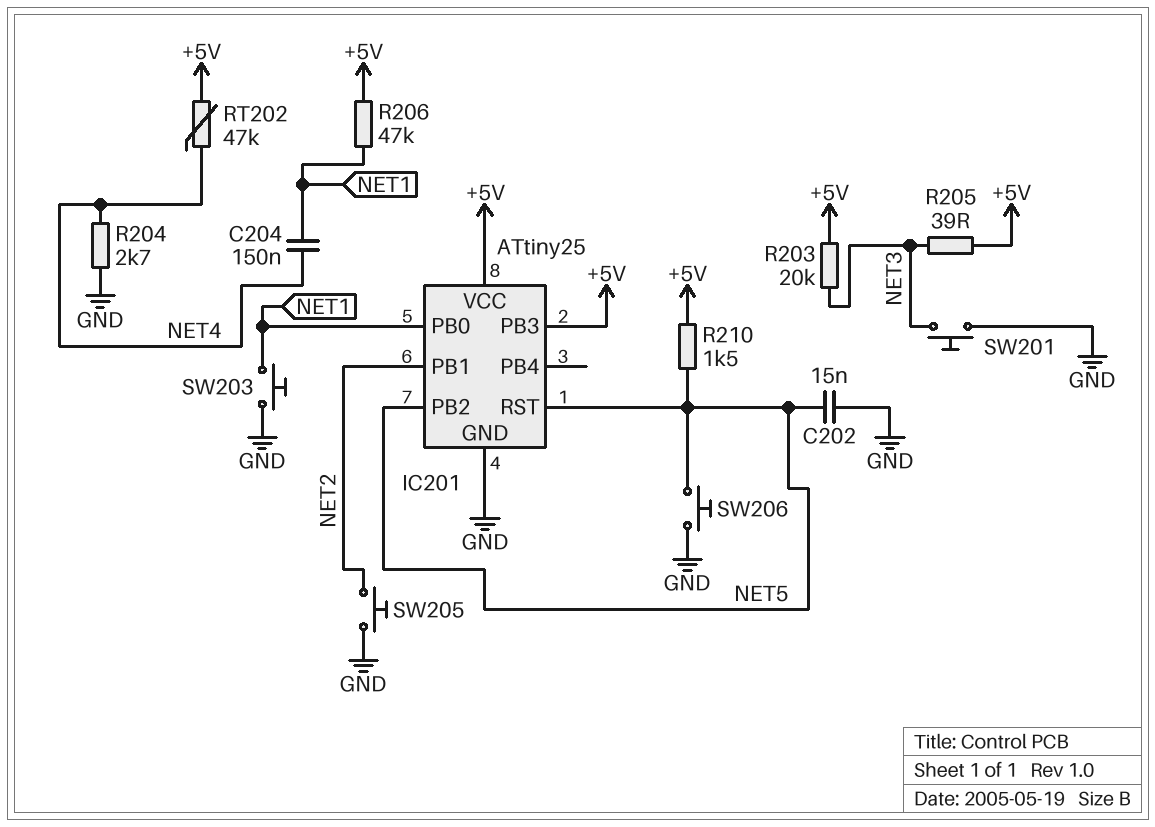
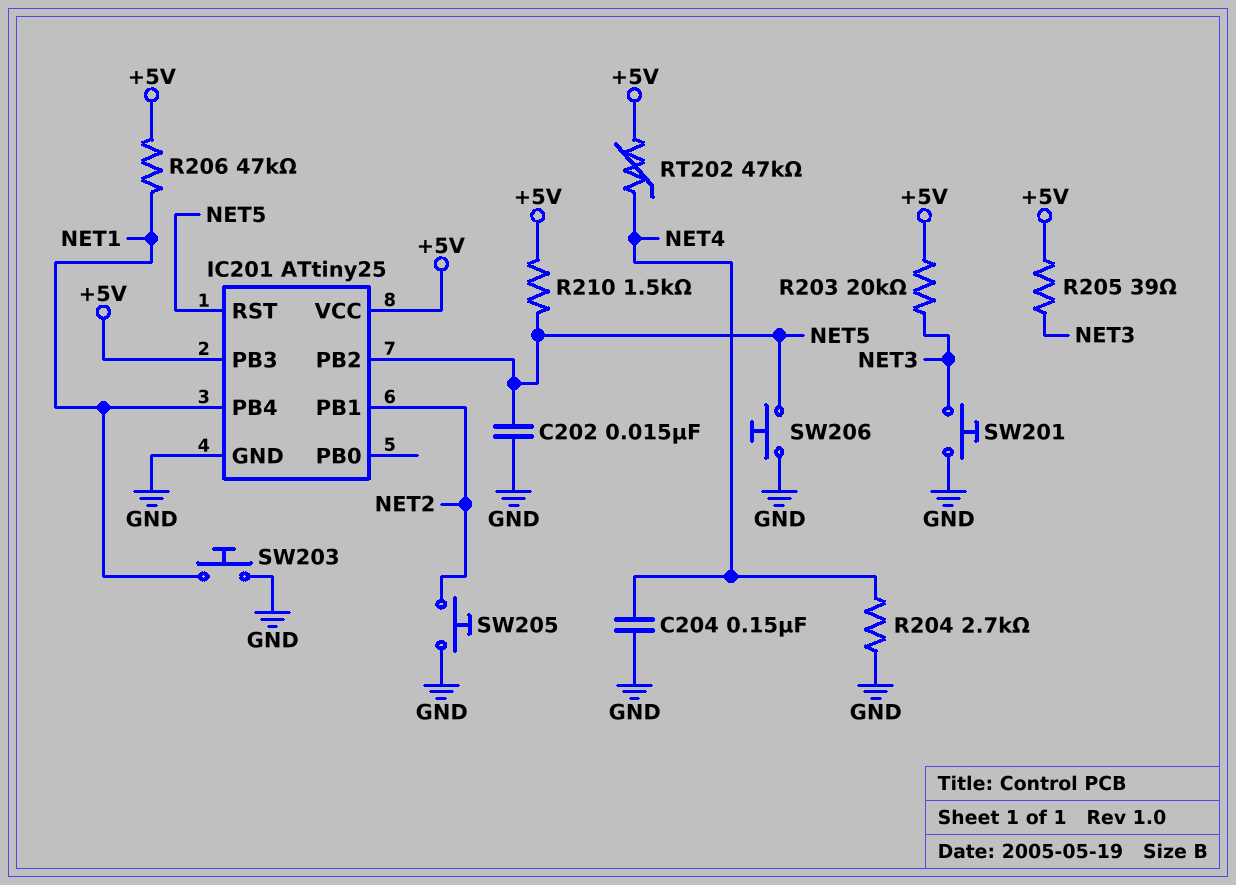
C204: 150nF (NET1, NET4) -> 150nF (GND, NET4)
IC201 pin PB0: NET1 -> none
IC201 pin PB4: none -> NET1

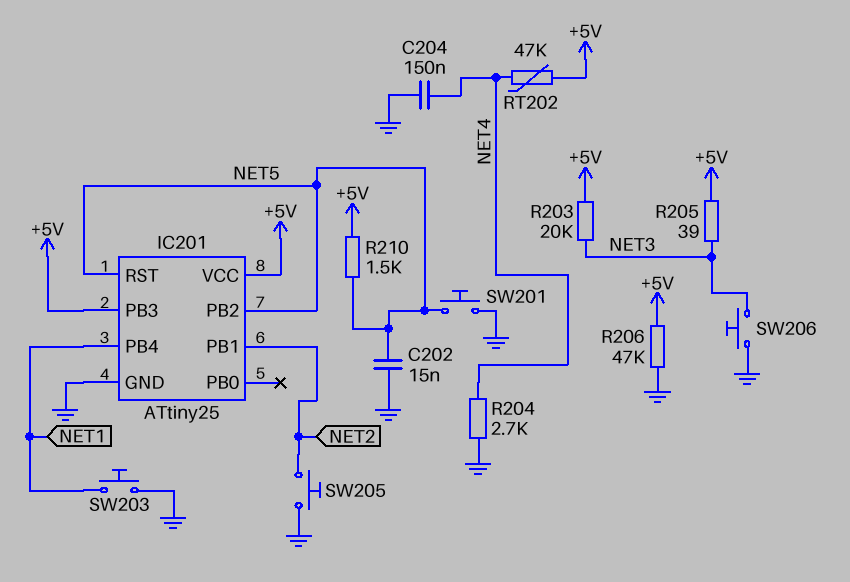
R206: 47k (+5V, NET1) -> 47k (+5V, GND)
SW201: button (GND, NET3) -> button (GND, NET5)
SW206: button (GND, NET5) -> button (GND, NET3)

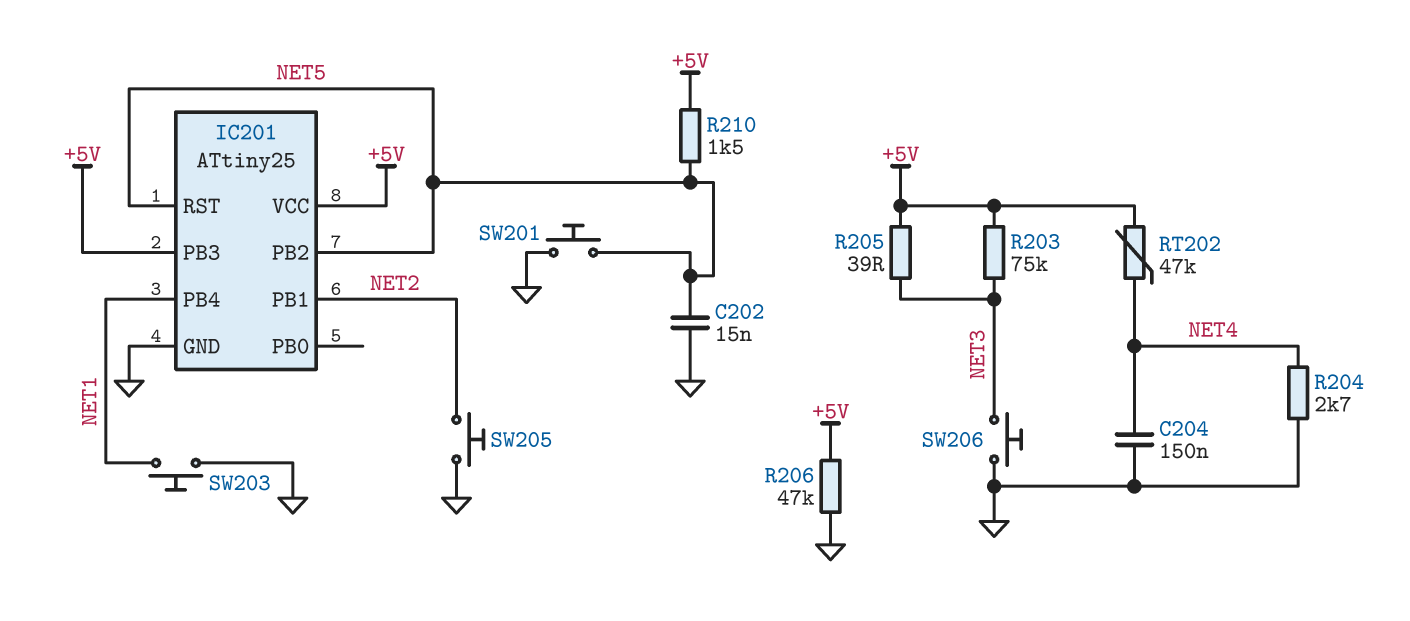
R203: 20k (+5V, NET3) -> 75k (+5V, NET3)

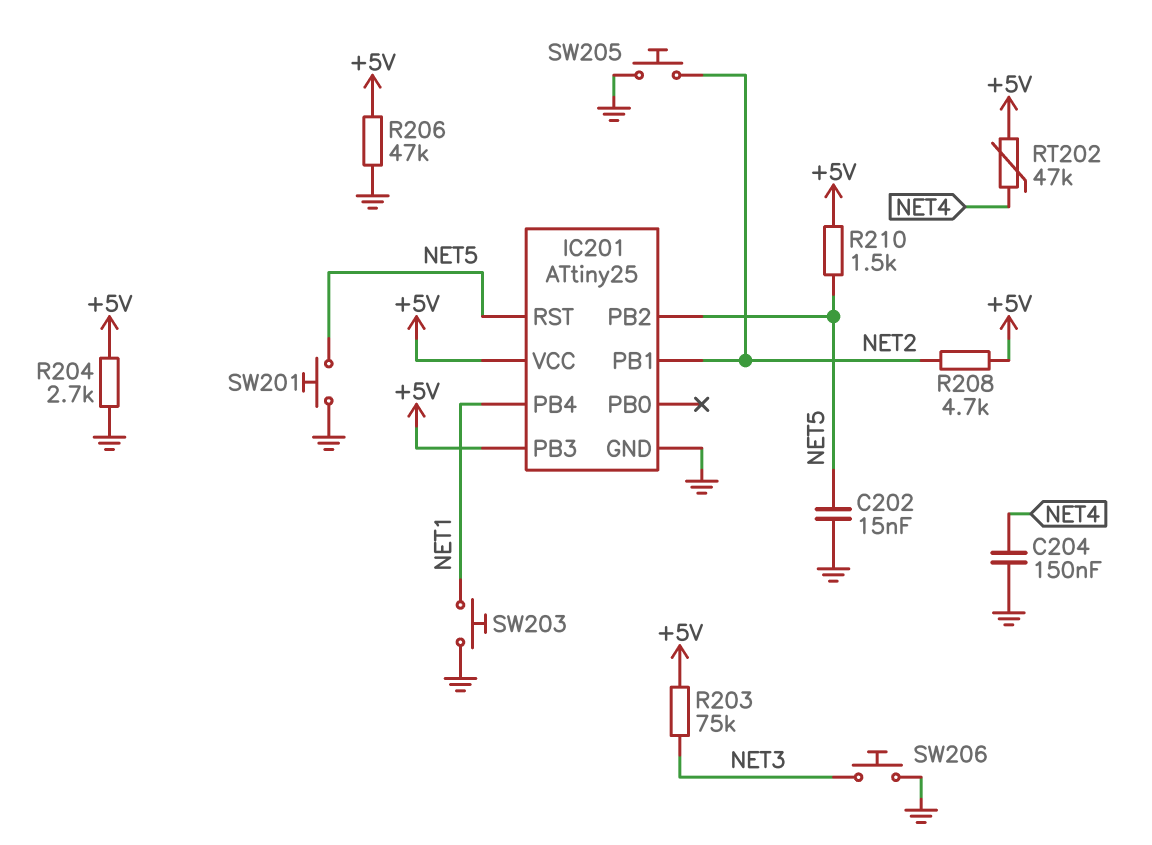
R204: 2.7k (GND, NET4) -> 2.7k (+5V, GND)
R205: 39 (+5V, NET3) -> none
R208: none -> 4.7k (+5V, NET2)

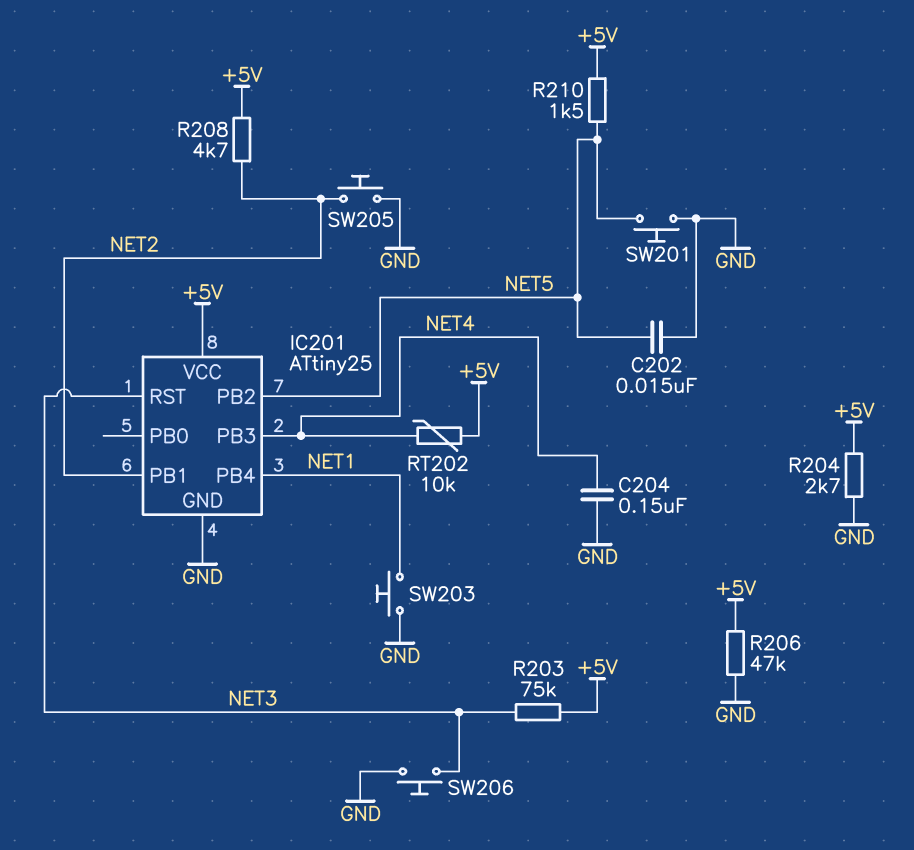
IC201 pin PB3: +5V -> NET4
IC201 pin RST: NET5 -> NET3
RT202: 47k (+5V, NET4) -> 10k (+5V, NET4)

